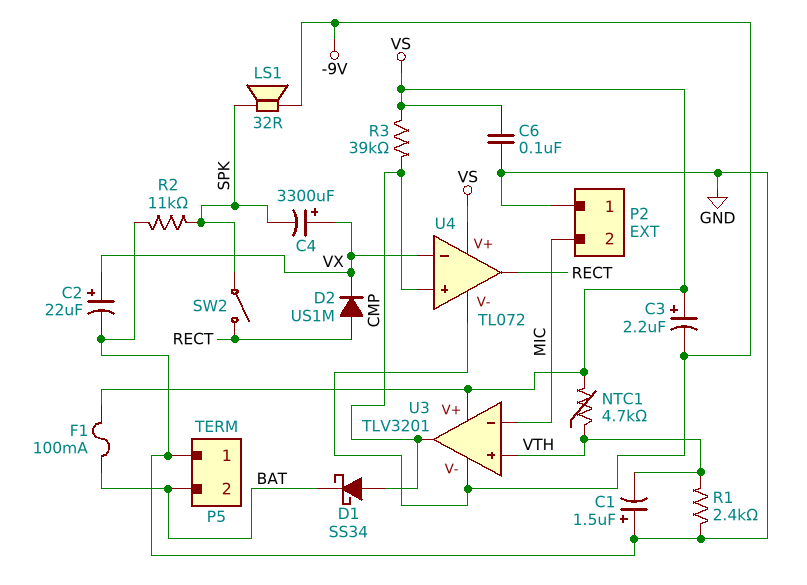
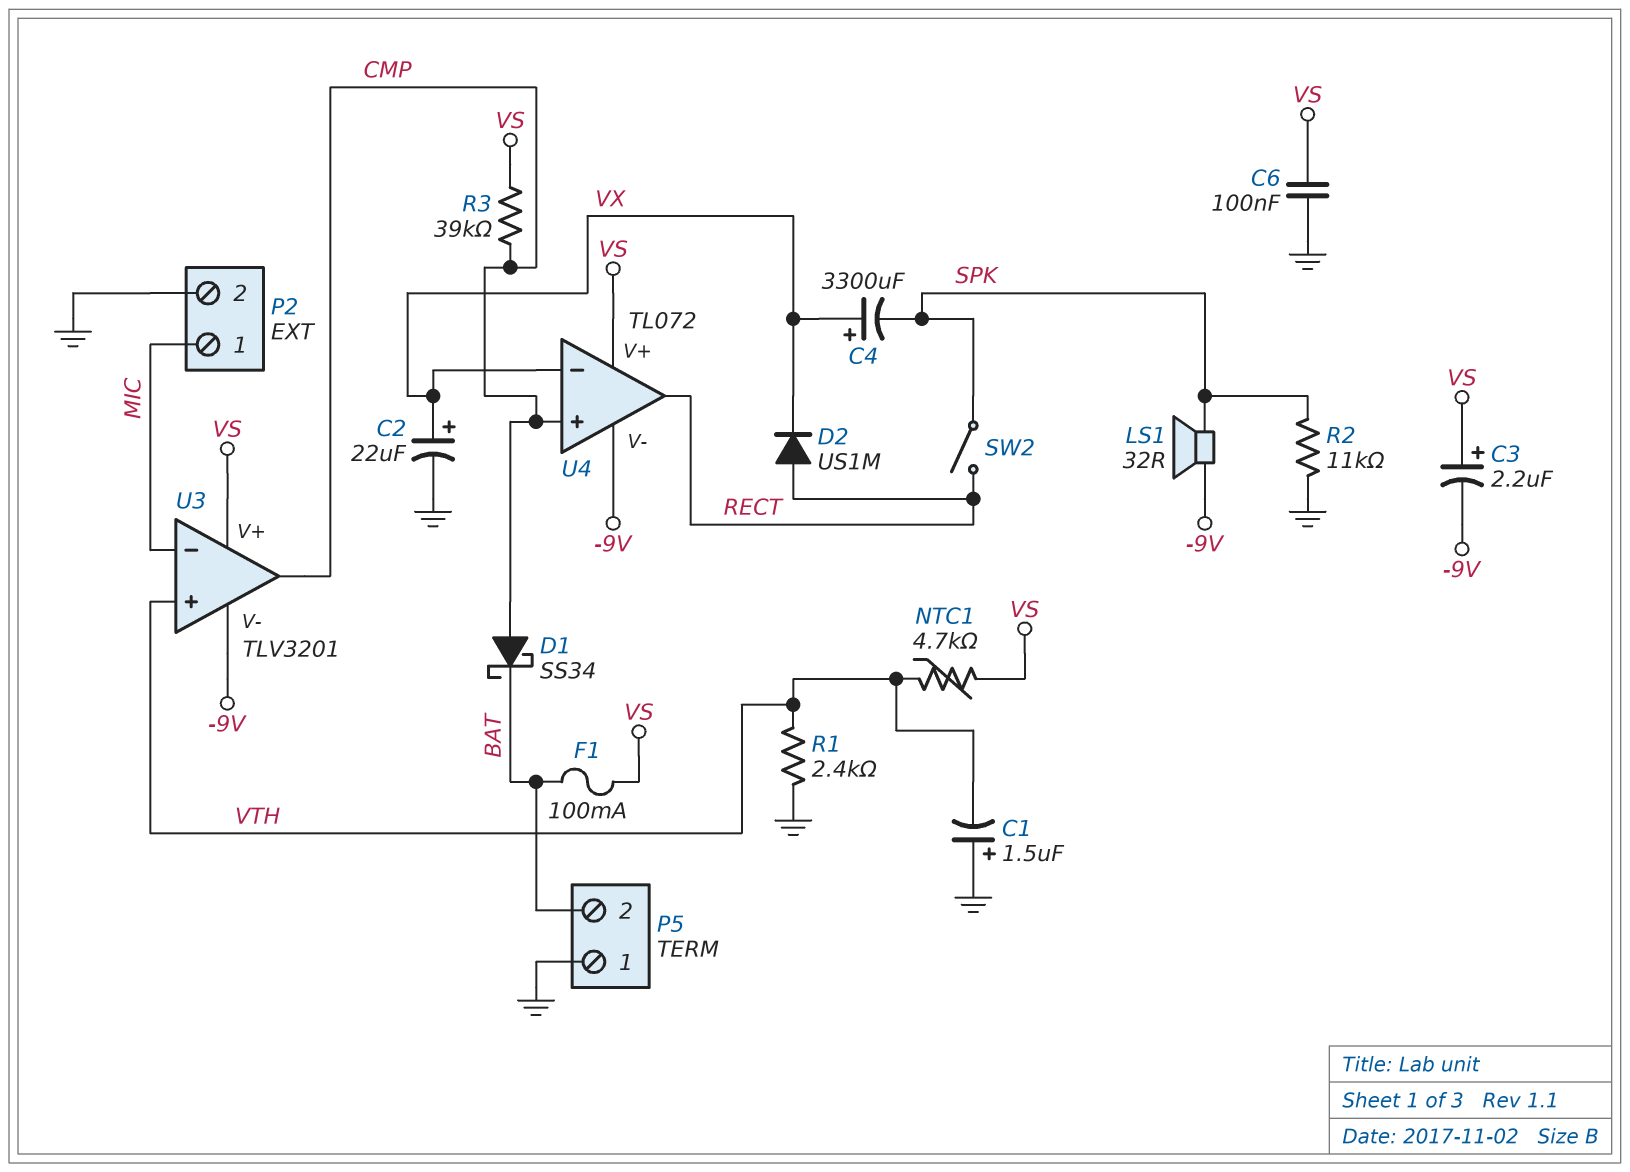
P2 pin 1: GND -> MIC
P2 pin 2: MIC -> GND

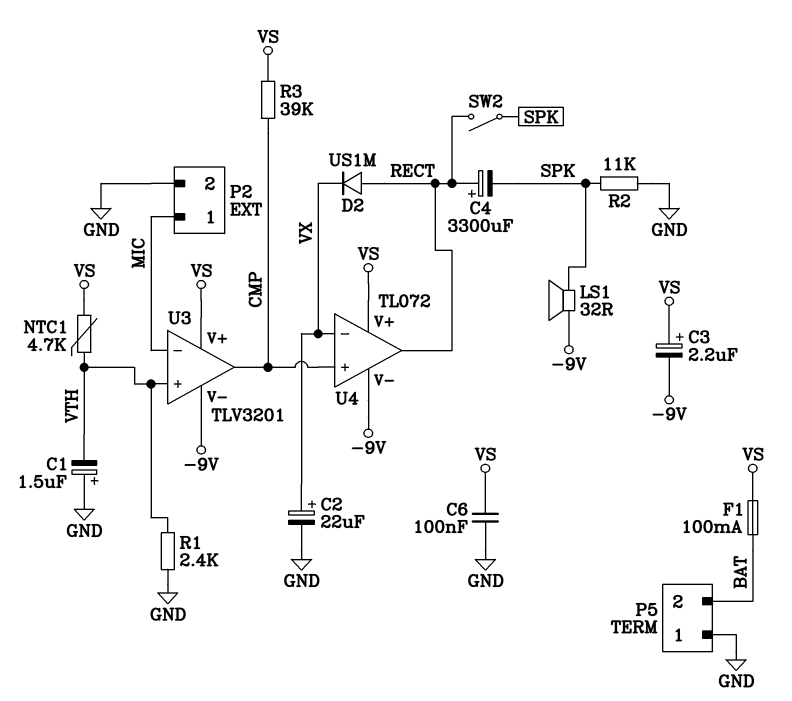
C4: 3300uF (plus VX, minus SPK) -> 3300uF (plus RECT, minus SPK)
D1: schottky SS34 (A CMP, K BAT) -> none

